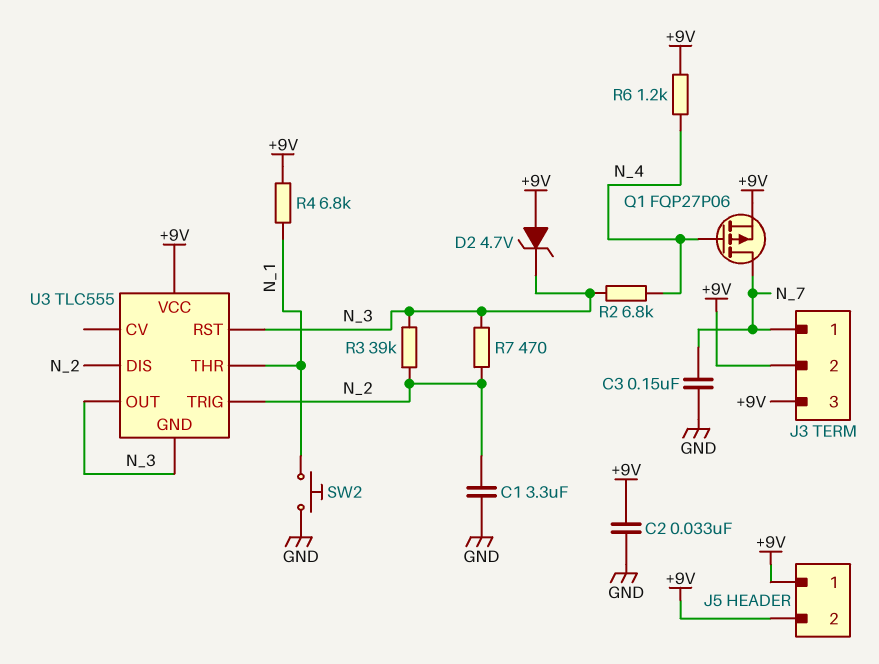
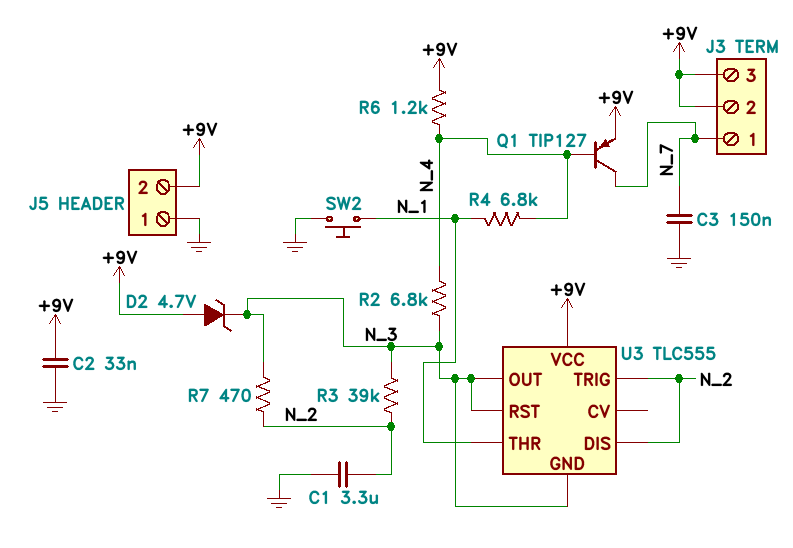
J5 pin 1: +9V -> GND
Q1: PMOS FQP27P06 (G N_4, D N_7, S +9V) -> PNP TIP127 (B N_4, C N_7, E +9V)
R4: 6.8k (+9V, N_1) -> 6.8k (N_1, N_4)

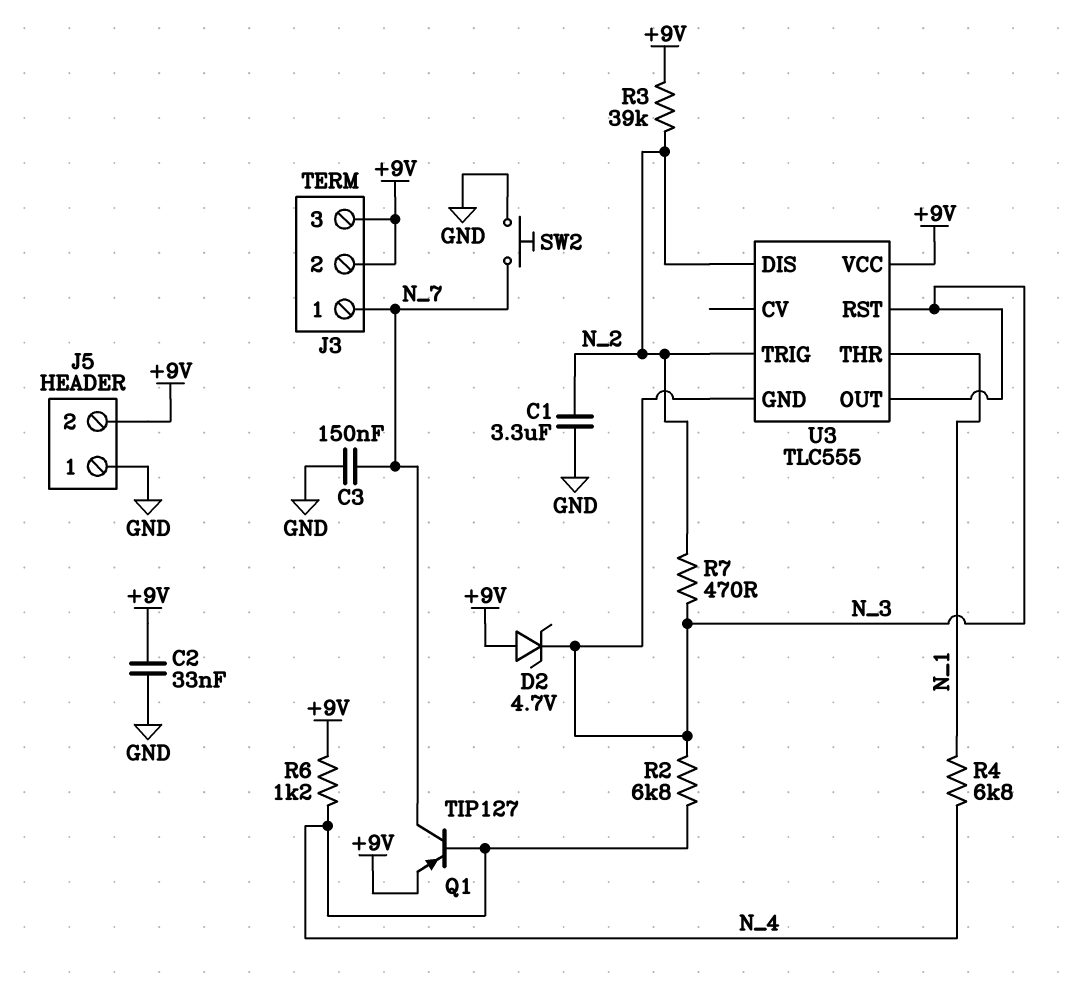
R3: 39k (N_2, N_3) -> 39k (+9V, N_2)
SW2: button (GND, N_1) -> button (GND, N_7)

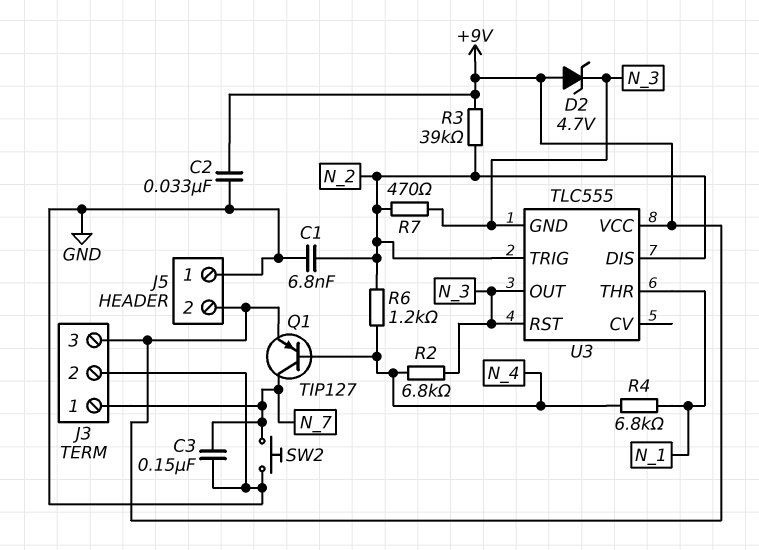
C1: 3.3uF (GND, N_2) -> 6.8nF (GND, N_2)
J3 pin 2: +9V -> GND
R6: 1.2k (+9V, N_4) -> 1.2k (N_2, N_4)

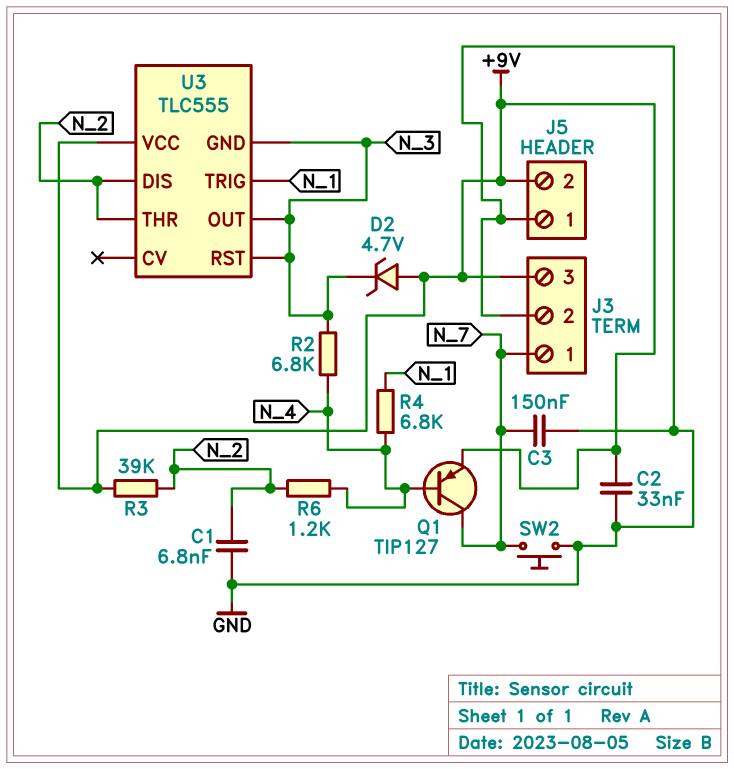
R7: 470 (N_2, N_3) -> none
U3 pin THR: N_1 -> N_2
U3 pin TRIG: N_2 -> N_1

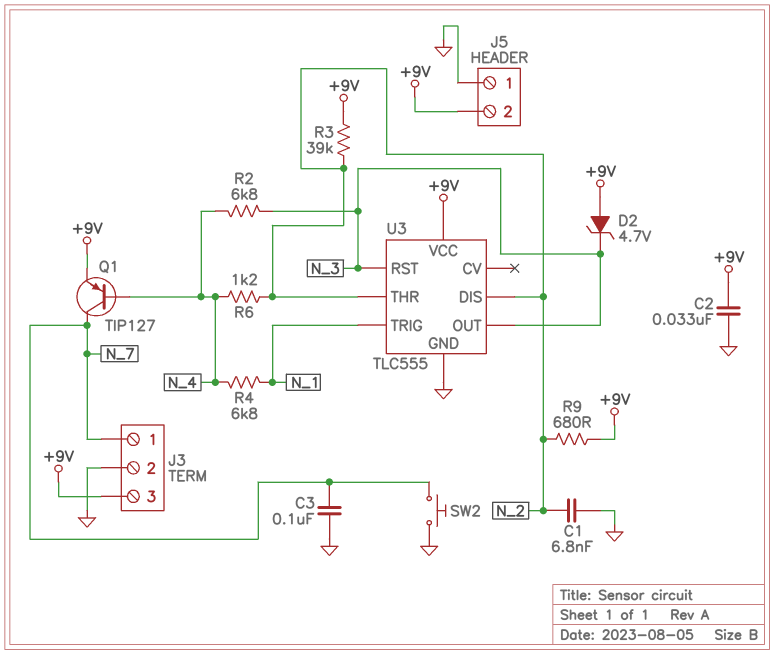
C3: 150nF (GND, N_7) -> 100nF (GND, N_7)
R9: none -> 680 (+9V, N_2)
U3 pin GND: N_3 -> GND

